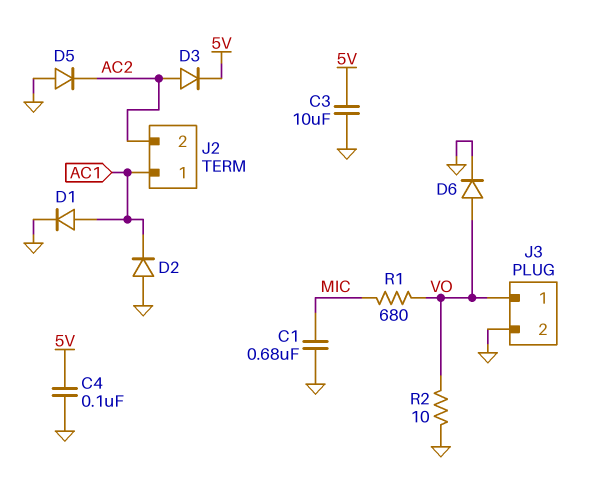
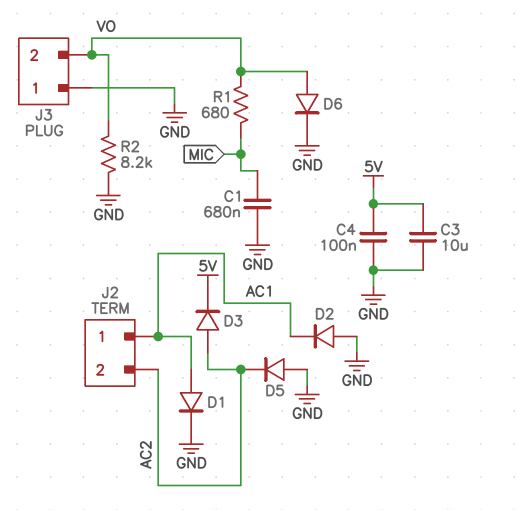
J3 pin 1: VO -> GND
J3 pin 2: GND -> VO
R2: 10 (GND, VO) -> 8.2k (GND, VO)

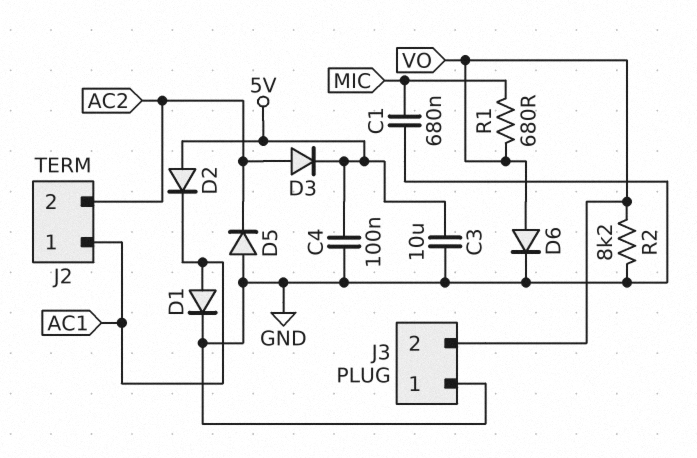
D2: diode (A GND, K AC1) -> diode (A 5V, K AC1)

